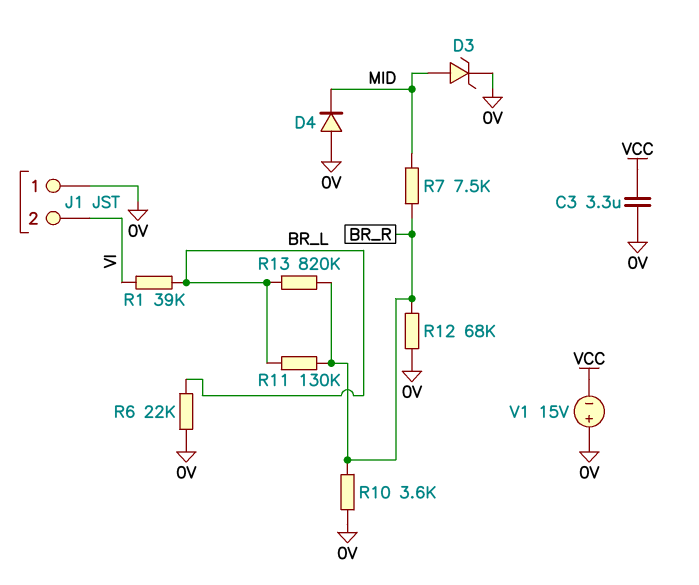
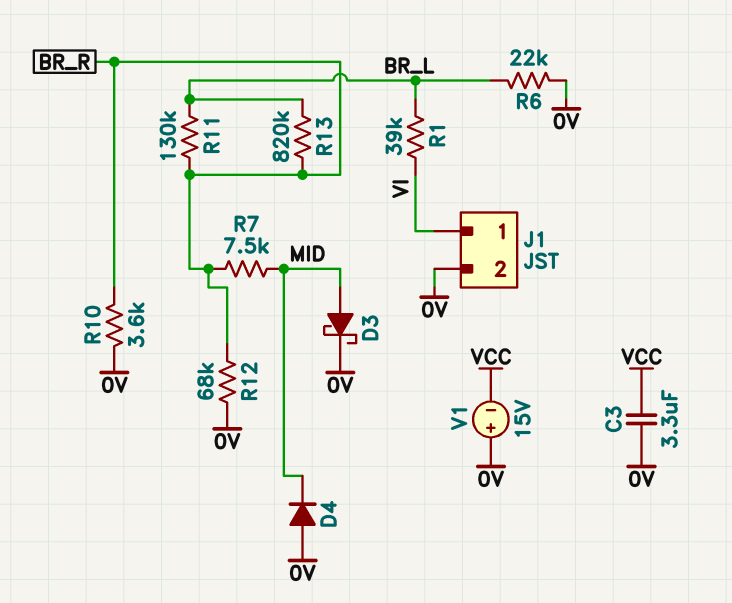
D3: zener (A MID, K 0V) -> schottky (A MID, K 0V)
J1 pin 1: 0V -> VI
J1 pin 2: VI -> 0V

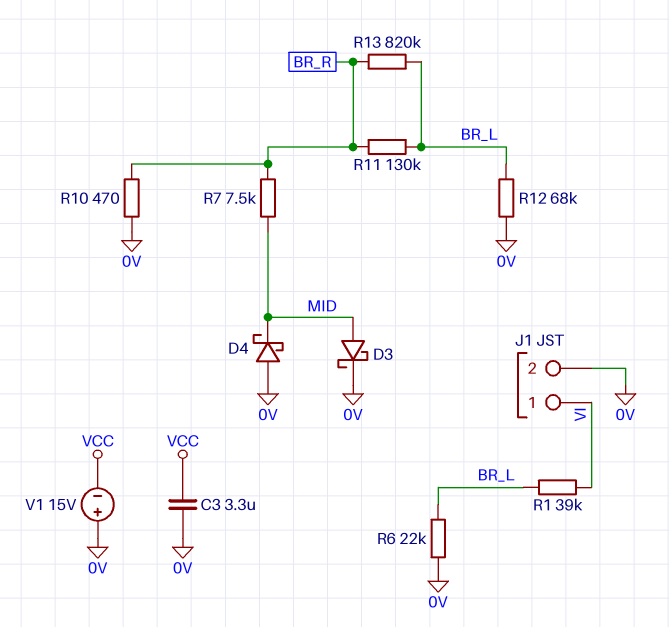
D4: diode (A 0V, K MID) -> schottky (A 0V, K MID)
R10: 3.6k (0V, BR_R) -> 470 (0V, BR_R)
R12: 68k (0V, BR_R) -> 68k (0V, BR_L)

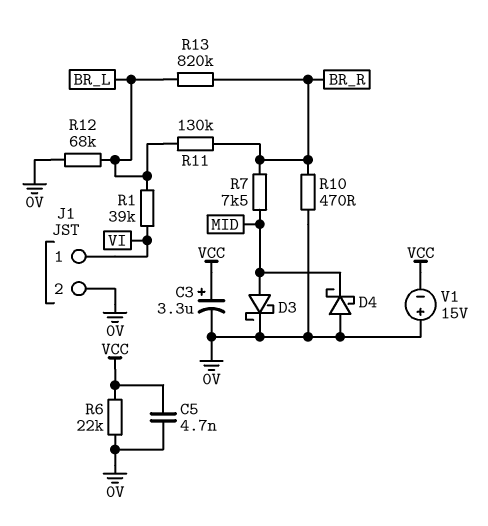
C3: 3.3uF (0V, VCC) -> 3.3uF (plus VCC, minus 0V)
C5: none -> 4.7nF (0V, VCC)
R6: 22k (0V, BR_L) -> 22k (0V, VCC)

